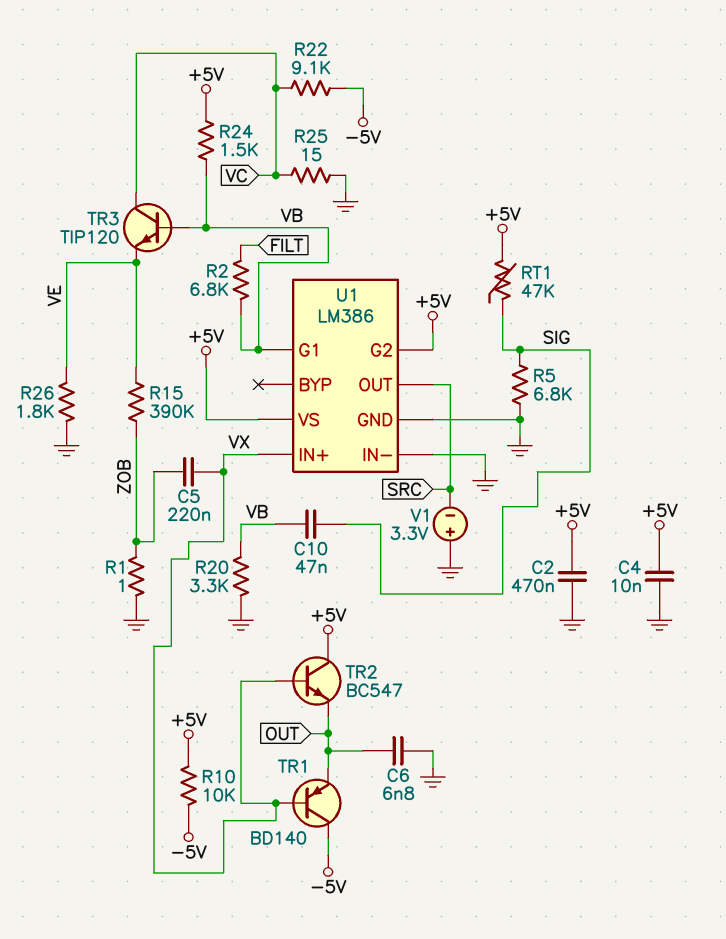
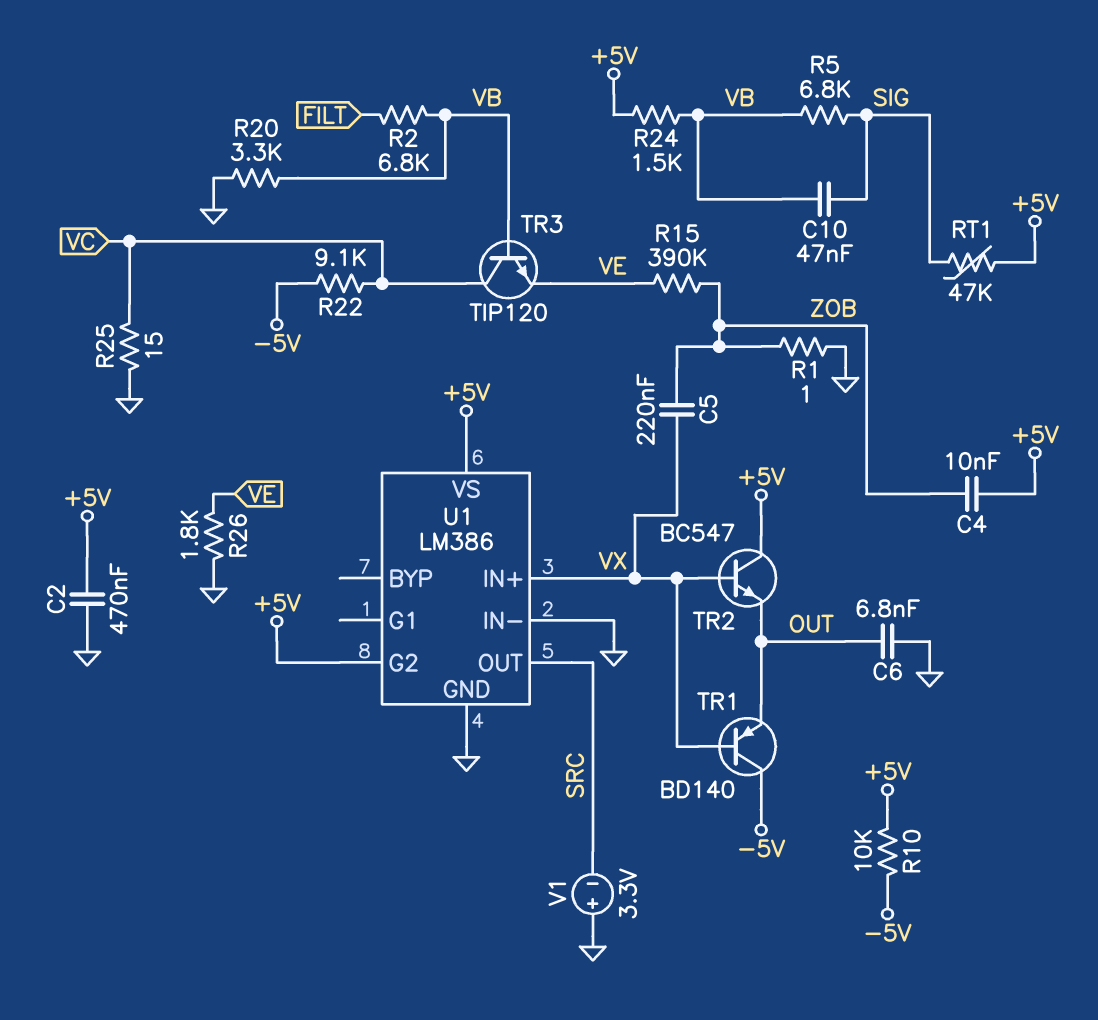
C4: 10nF (+5V, GND) -> 10nF (+5V, ZOB)
R5: 6.8k (GND, SIG) -> 6.8k (SIG, VB)
U1 pin G1: VB -> none

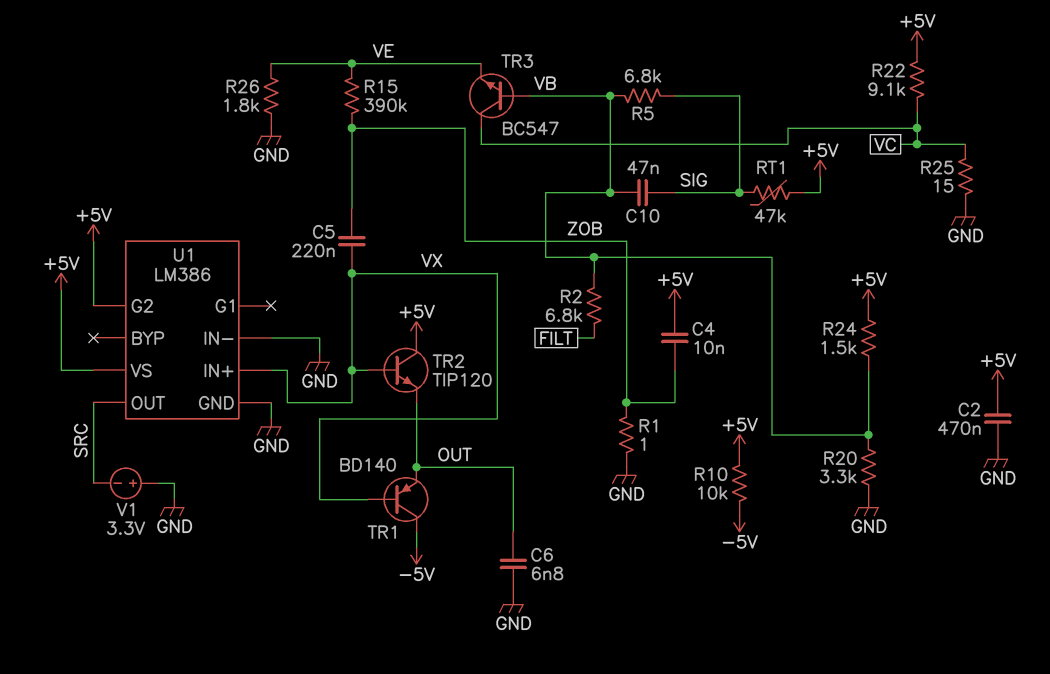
R22: 9.1k (-5V, VC) -> 9.1k (+5V, VC)
TR2: NPN BC547 (B VX, C +5V, E OUT) -> NPN TIP120 (B VX, C +5V, E OUT)
TR3: NPN TIP120 (B VB, C VC, E VE) -> NPN BC547 (B VB, C VC, E VE)

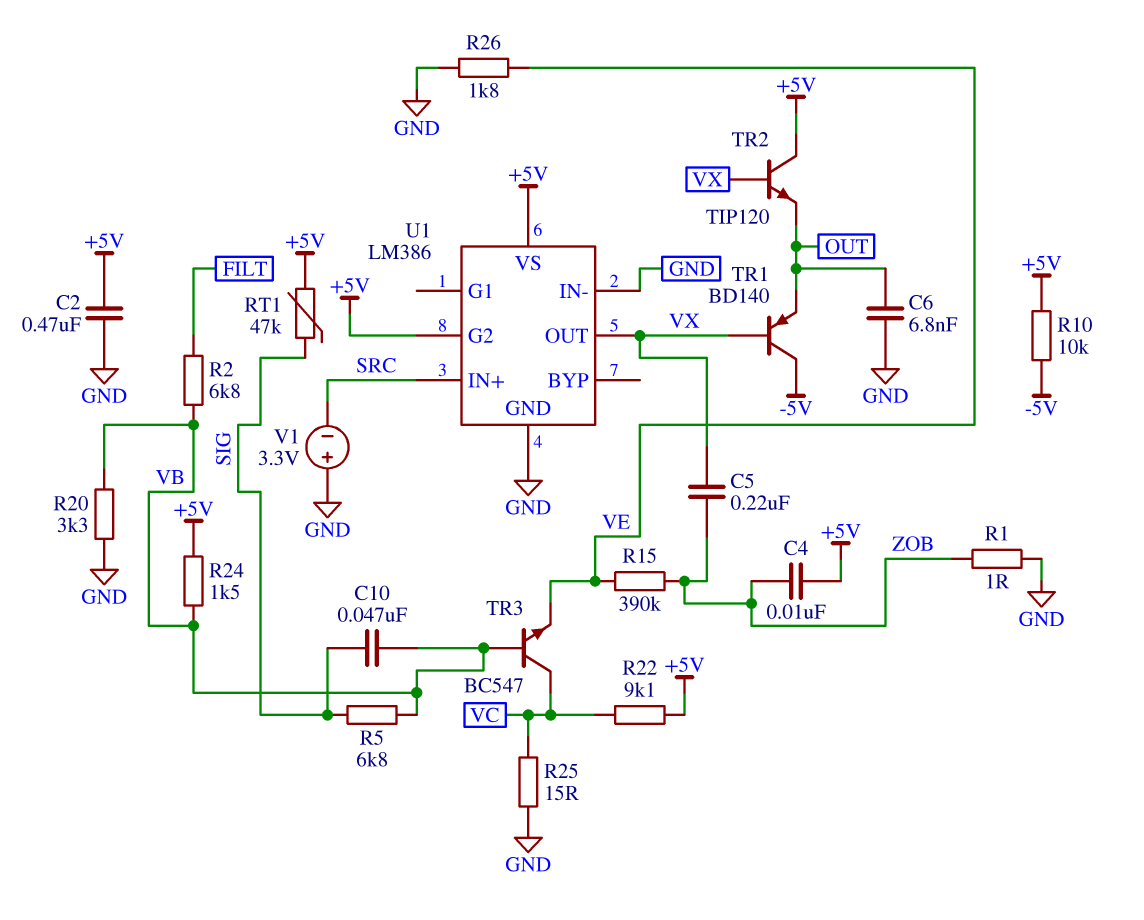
U1 pin IN+: VX -> SRC
U1 pin OUT: SRC -> VX

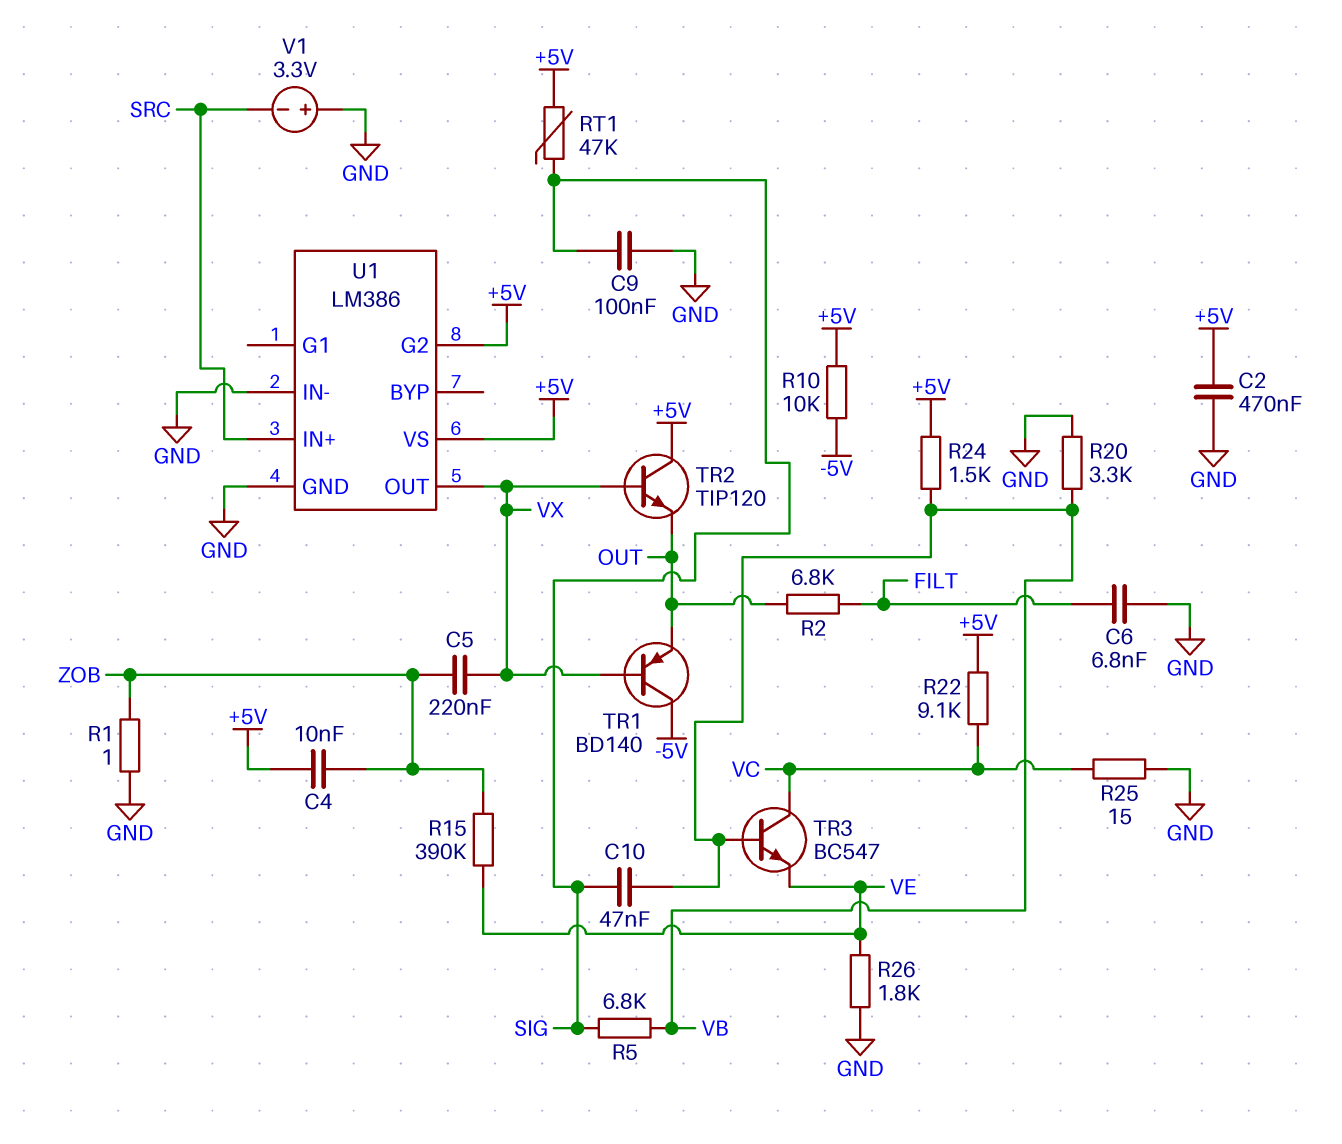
C6: 6.8nF (GND, OUT) -> 6.8nF (FILT, GND)
C9: none -> 100nF (GND, SIG)
R2: 6.8k (FILT, VB) -> 6.8k (FILT, OUT)

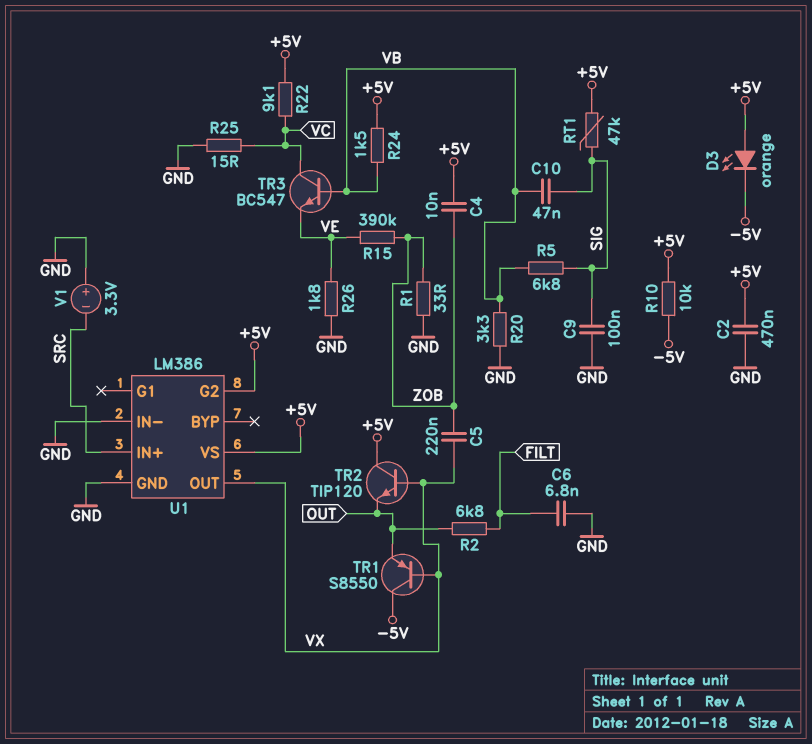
D3: none -> LED orange (A +5V, K -5V)
R1: 1 (GND, ZOB) -> 33 (GND, ZOB)
TR1: PNP BD140 (B VX, C -5V, E OUT) -> PNP S8550 (B VX, C -5V, E OUT)

